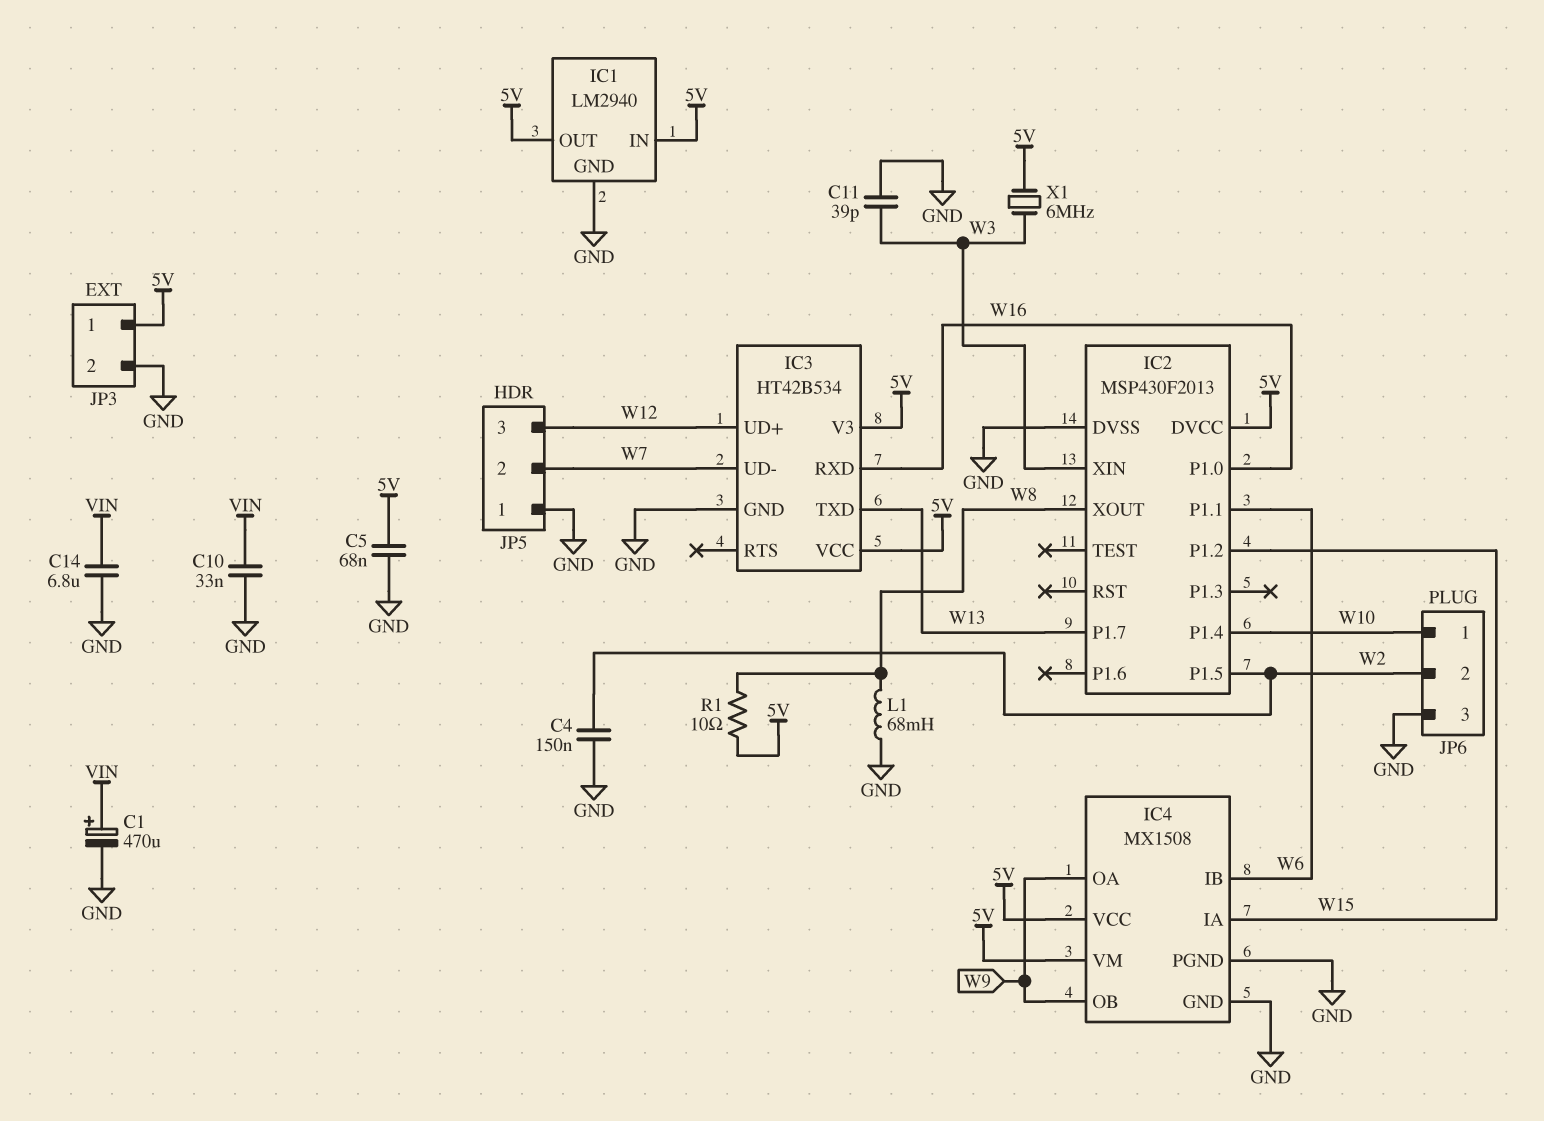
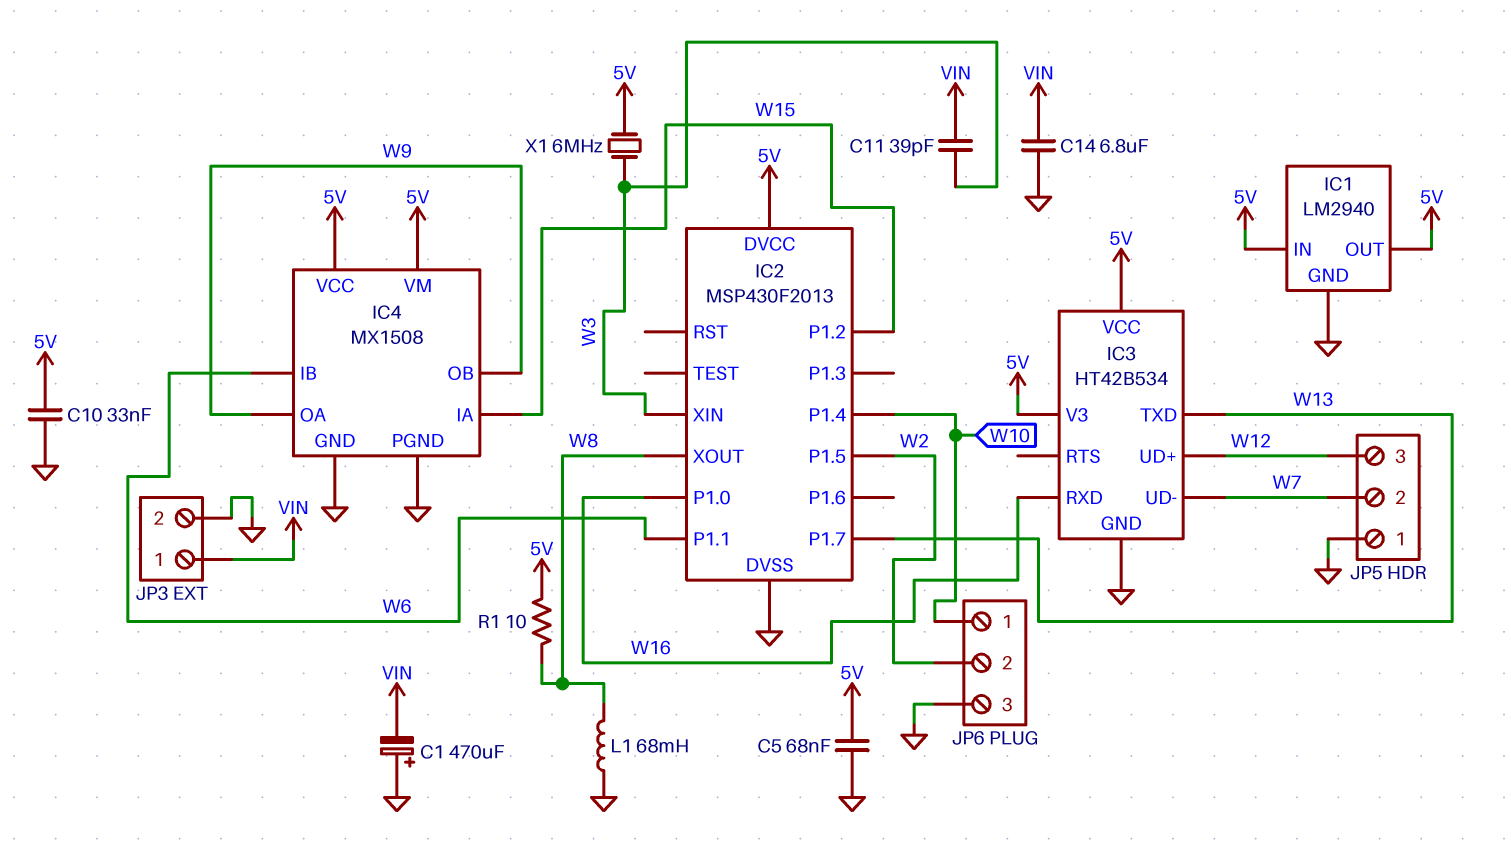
C1: 470uF (plus VIN, minus GND) -> 470uF (plus GND, minus VIN)
C4: 150nF (GND, W2) -> none
C10: 33nF (GND, VIN) -> 33nF (5V, GND)
C11: 39pF (GND, W3) -> 39pF (VIN, W3)
JP3 pin 1: 5V -> VIN

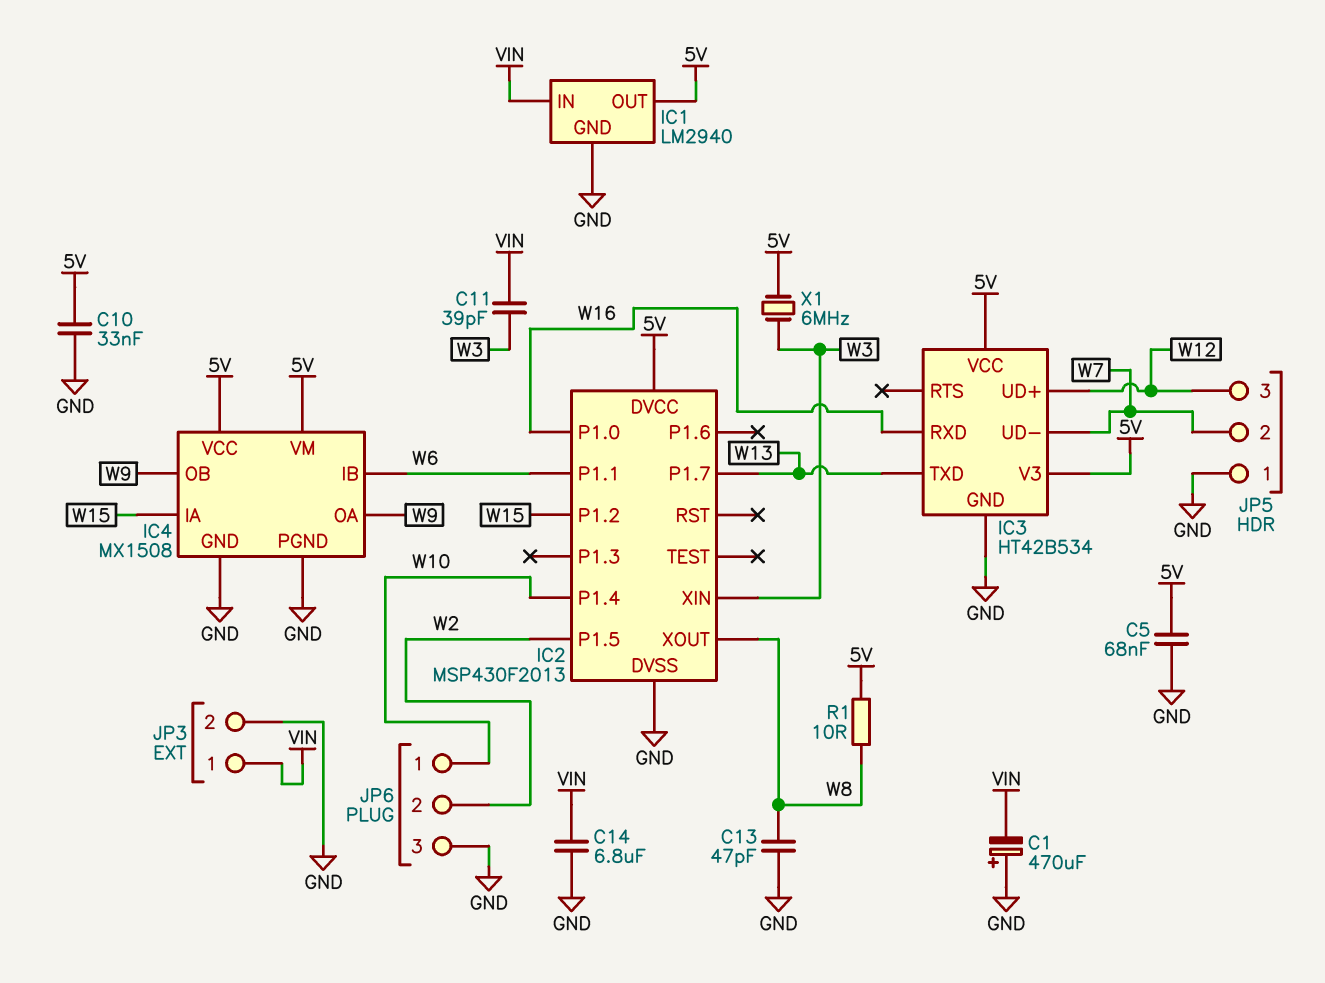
C13: none -> 47pF (GND, W8)
IC1 pin IN: 5V -> VIN
L1: 68mH (GND, W8) -> none

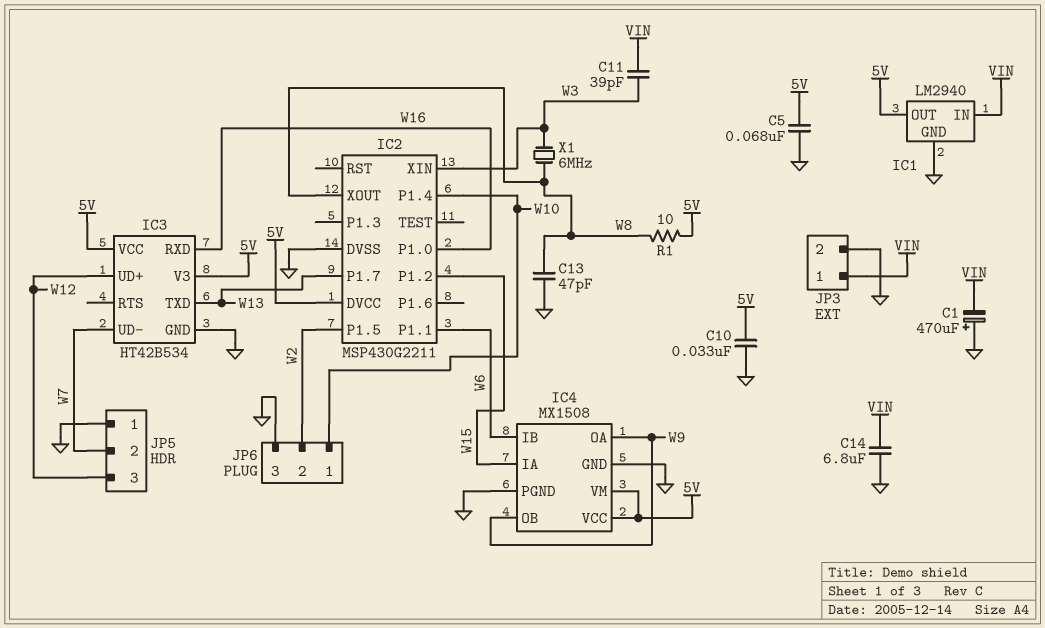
IC2: MSP430F2013 -> MSP430G2211
X1: 6MHz (5V, W3) -> 6MHz (W3, W8)

